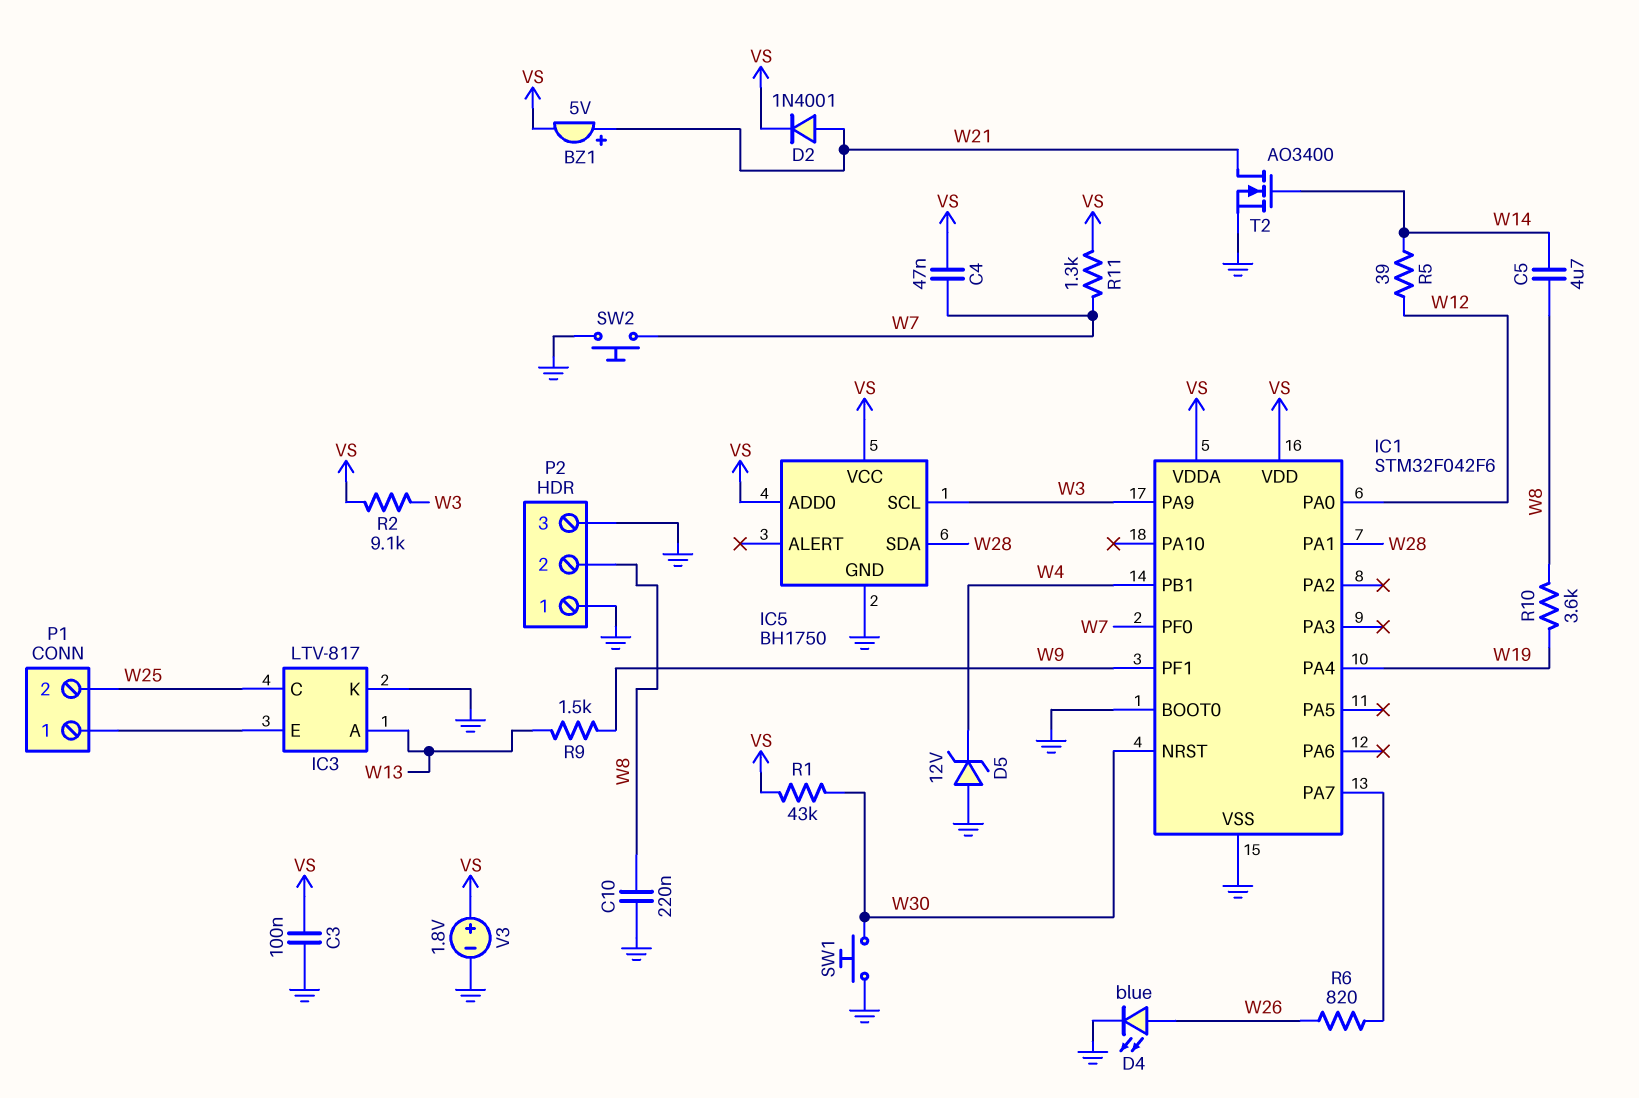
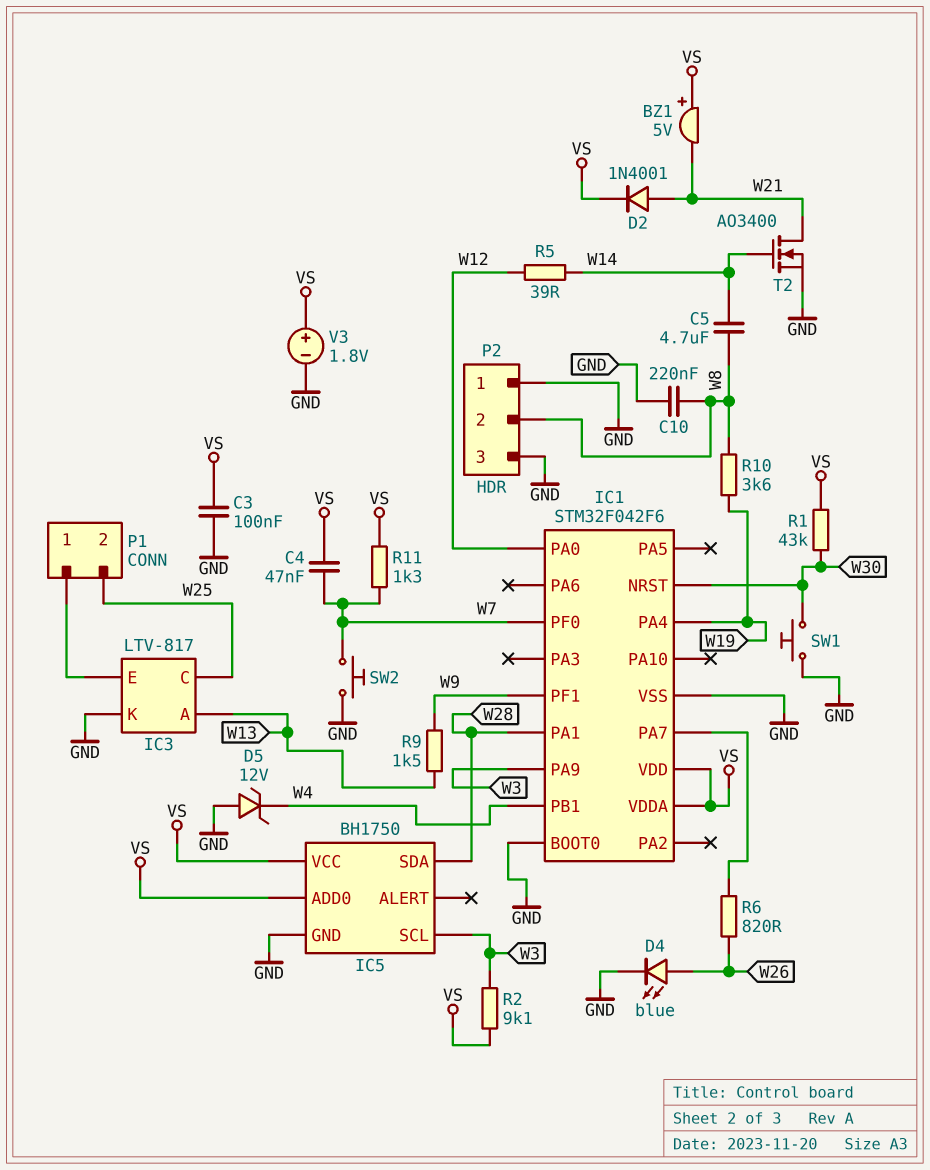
BZ1: buzzer 5V (plus W21, minus VS) -> buzzer 5V (plus VS, minus W21)

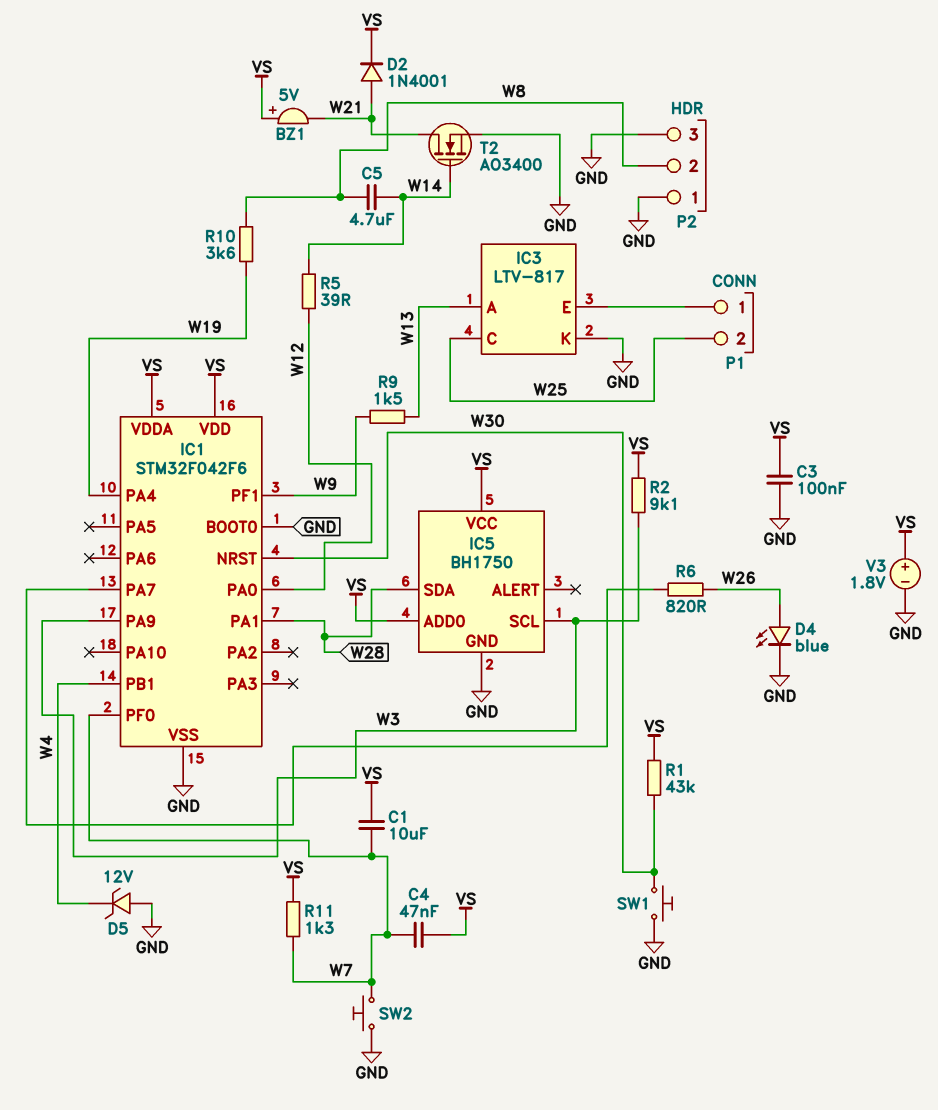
C1: none -> 10uF (VS, W7)
C10: 220nF (GND, W8) -> none

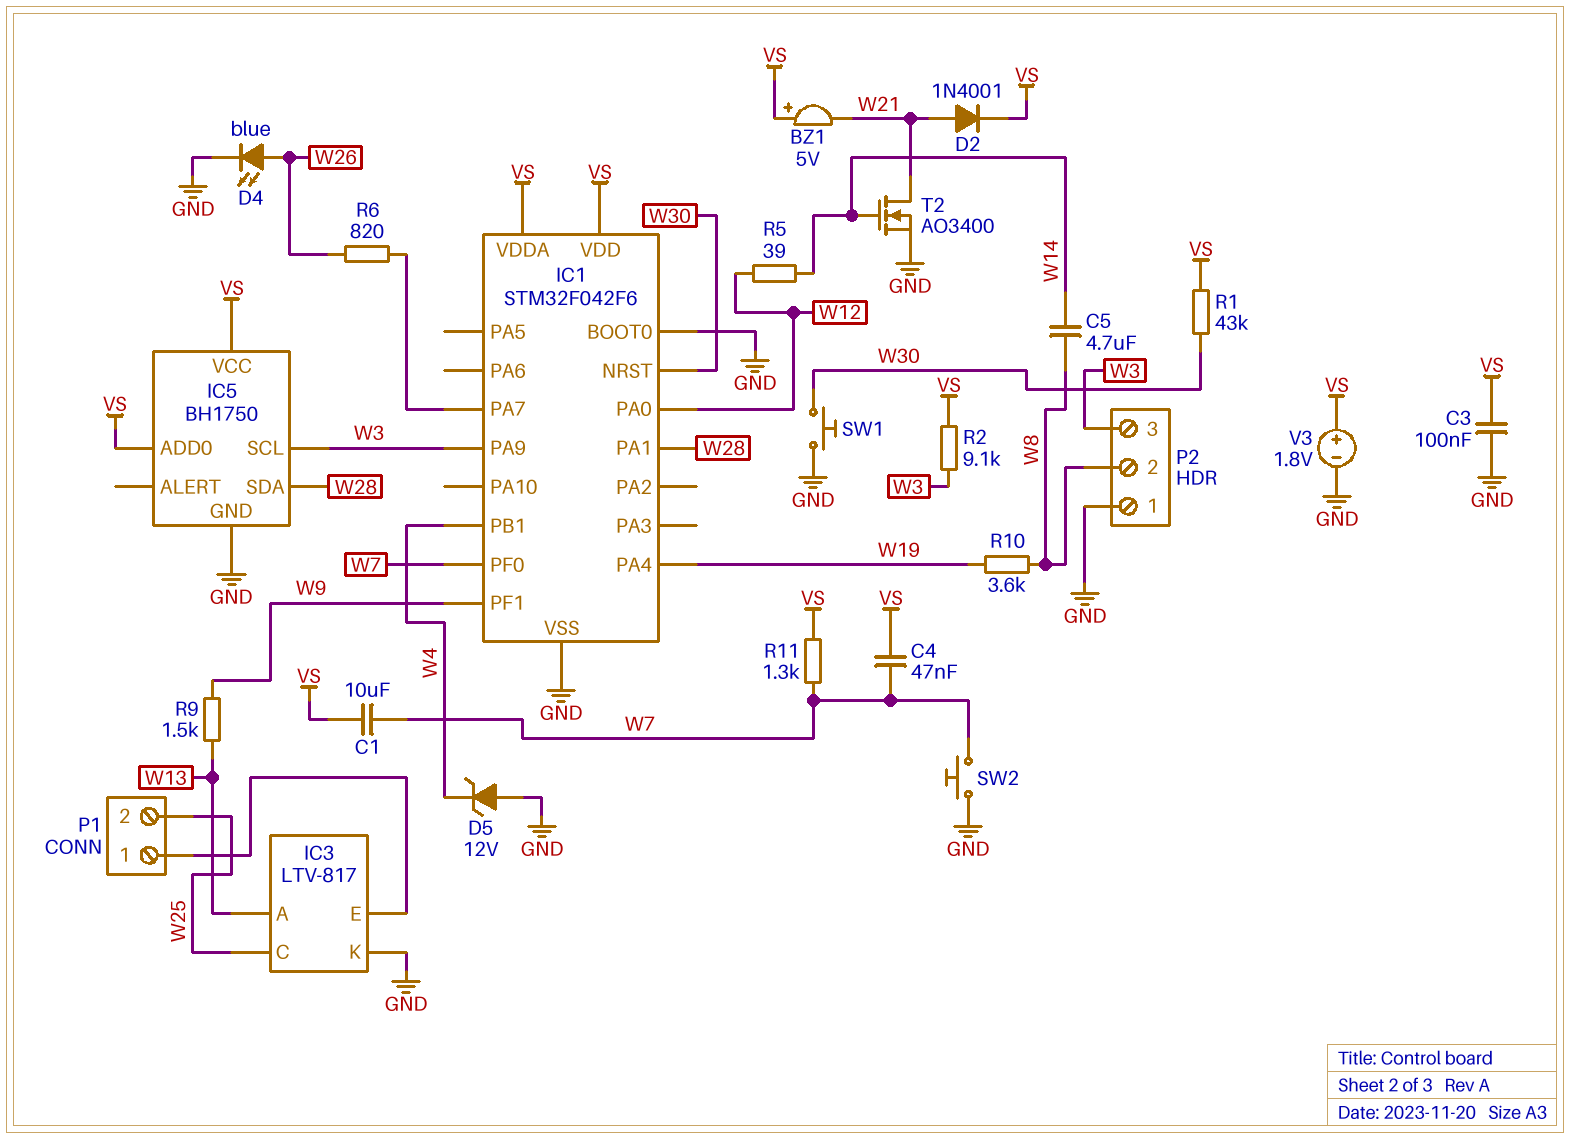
P2 pin 3: GND -> W3

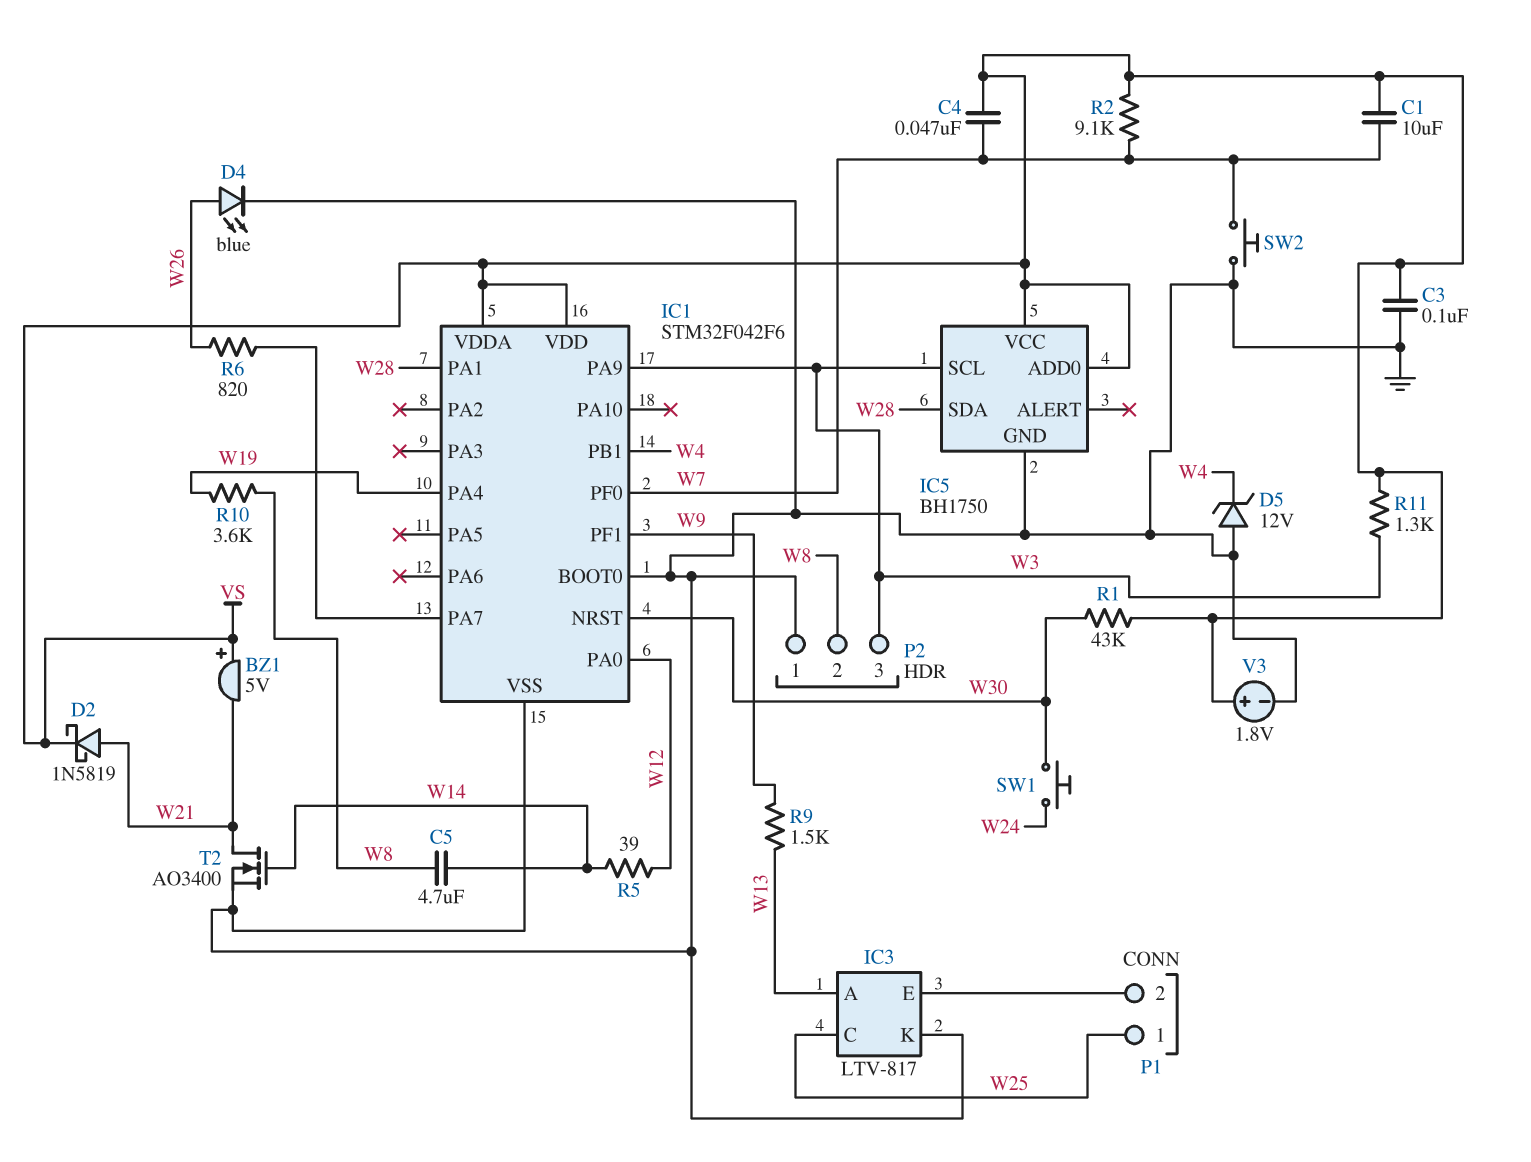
D2: diode 1N4001 (A W21, K VS) -> schottky 1N5819 (A W21, K VS)
P1 pin 1: IC3/E -> W25
P1 pin 2: W25 -> IC3/E
R2: 9.1k (VS, W3) -> 9.1k (VS, W7)
R11: 1.3k (VS, W7) -> 1.3k (VS, W3)
SW1: button (GND, W30) -> button (W24, W30)

